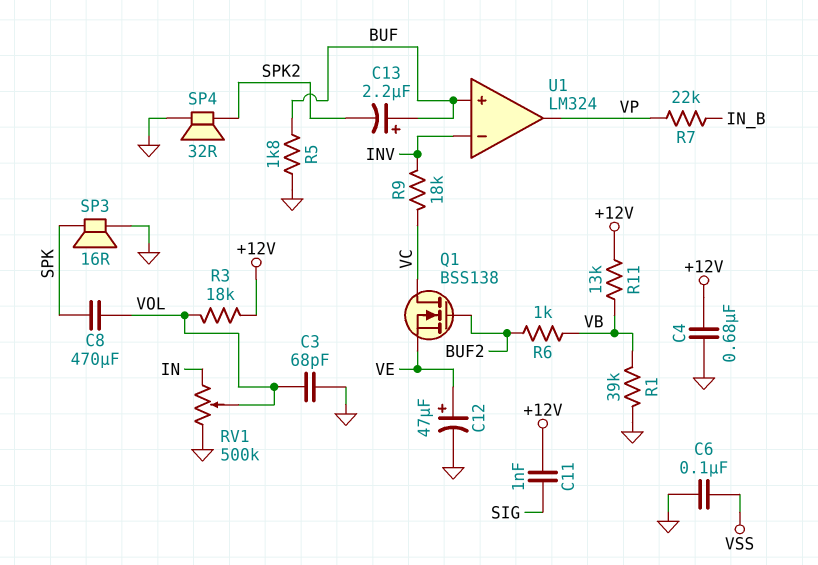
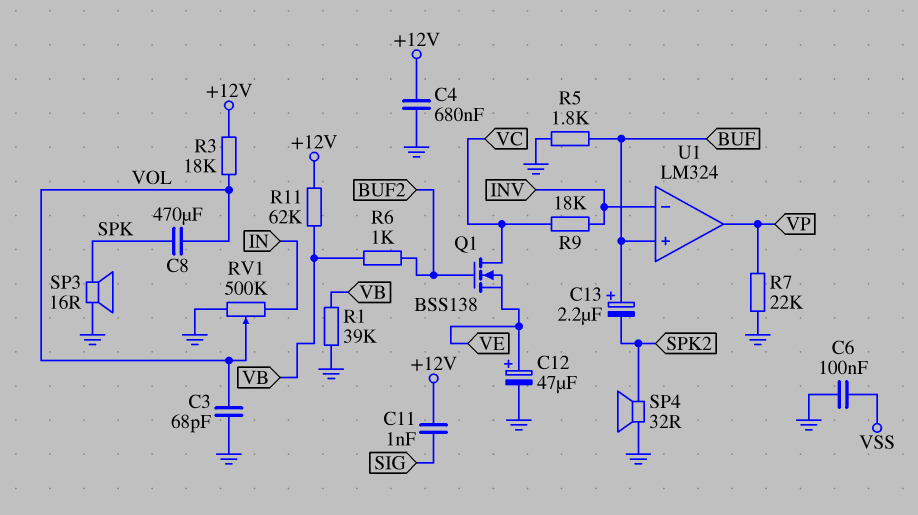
R7: 22k (IN_B, VP) -> 22k (GND, VP)
R11: 13k (+12V, VB) -> 62k (+12V, VB)

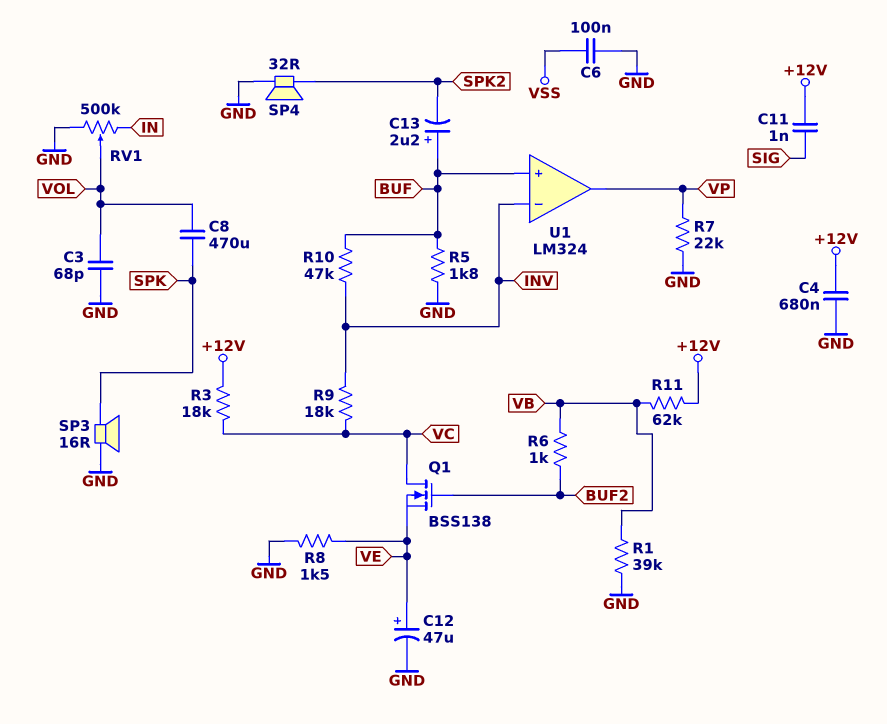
R3: 18k (+12V, VOL) -> 18k (+12V, VC)
R8: none -> 1.5k (GND, VE)
R10: none -> 47k (BUF, INV)

